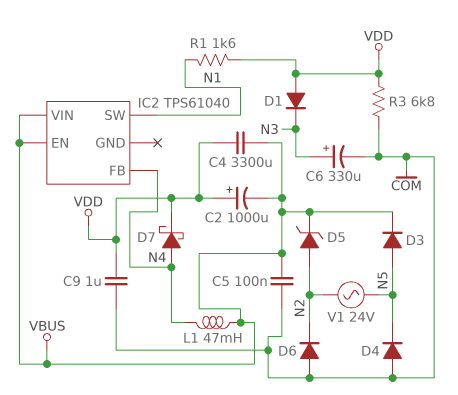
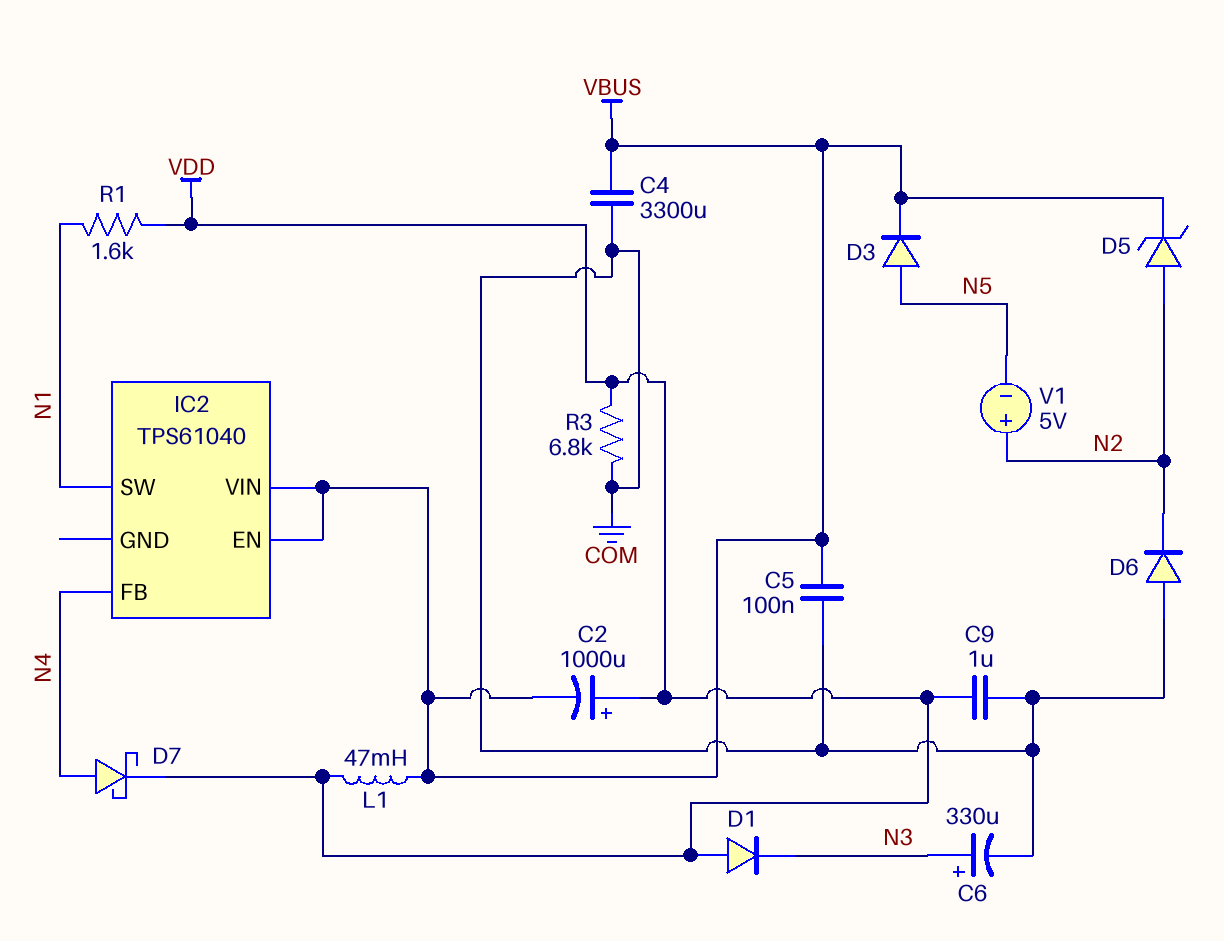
C4: 3300uF (VBUS, VDD) -> 3300uF (COM, VBUS)
D4: diode (A COM, K N5) -> none
L1: 47mH (N4, VBUS) -> 47mH (VBUS, VDD)
V1: AC 24V (N2, N5) -> 5V (plus N2, minus N5)

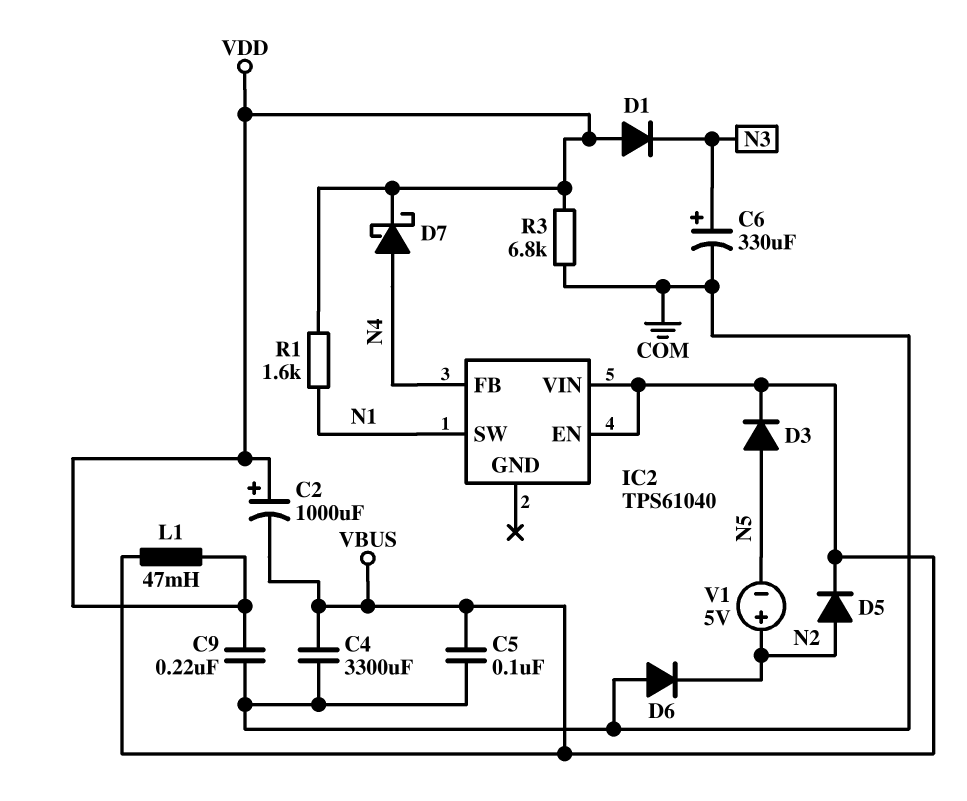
C9: 1uF (COM, VDD) -> 220nF (COM, VDD)
D5: zener (A N2, K VBUS) -> diode (A N2, K VBUS)

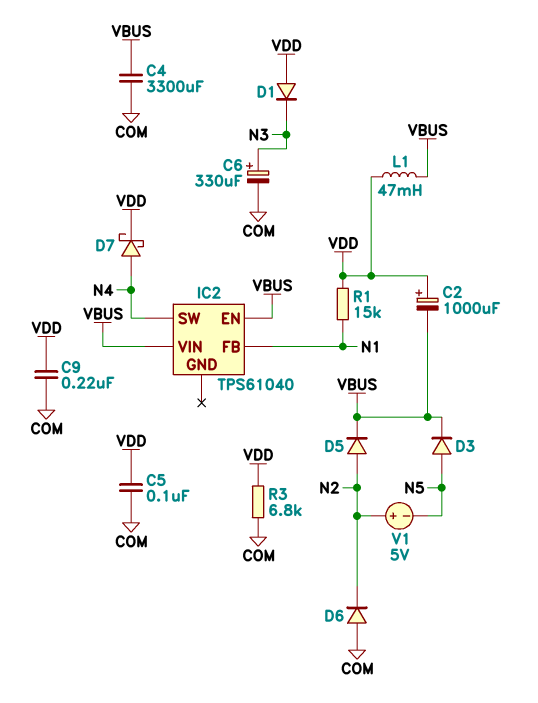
C5: 100nF (COM, VBUS) -> 100nF (COM, VDD)
IC2 pin FB: N4 -> N1
IC2 pin SW: N1 -> N4
R1: 1.6k (N1, VDD) -> 15k (N1, VDD)

